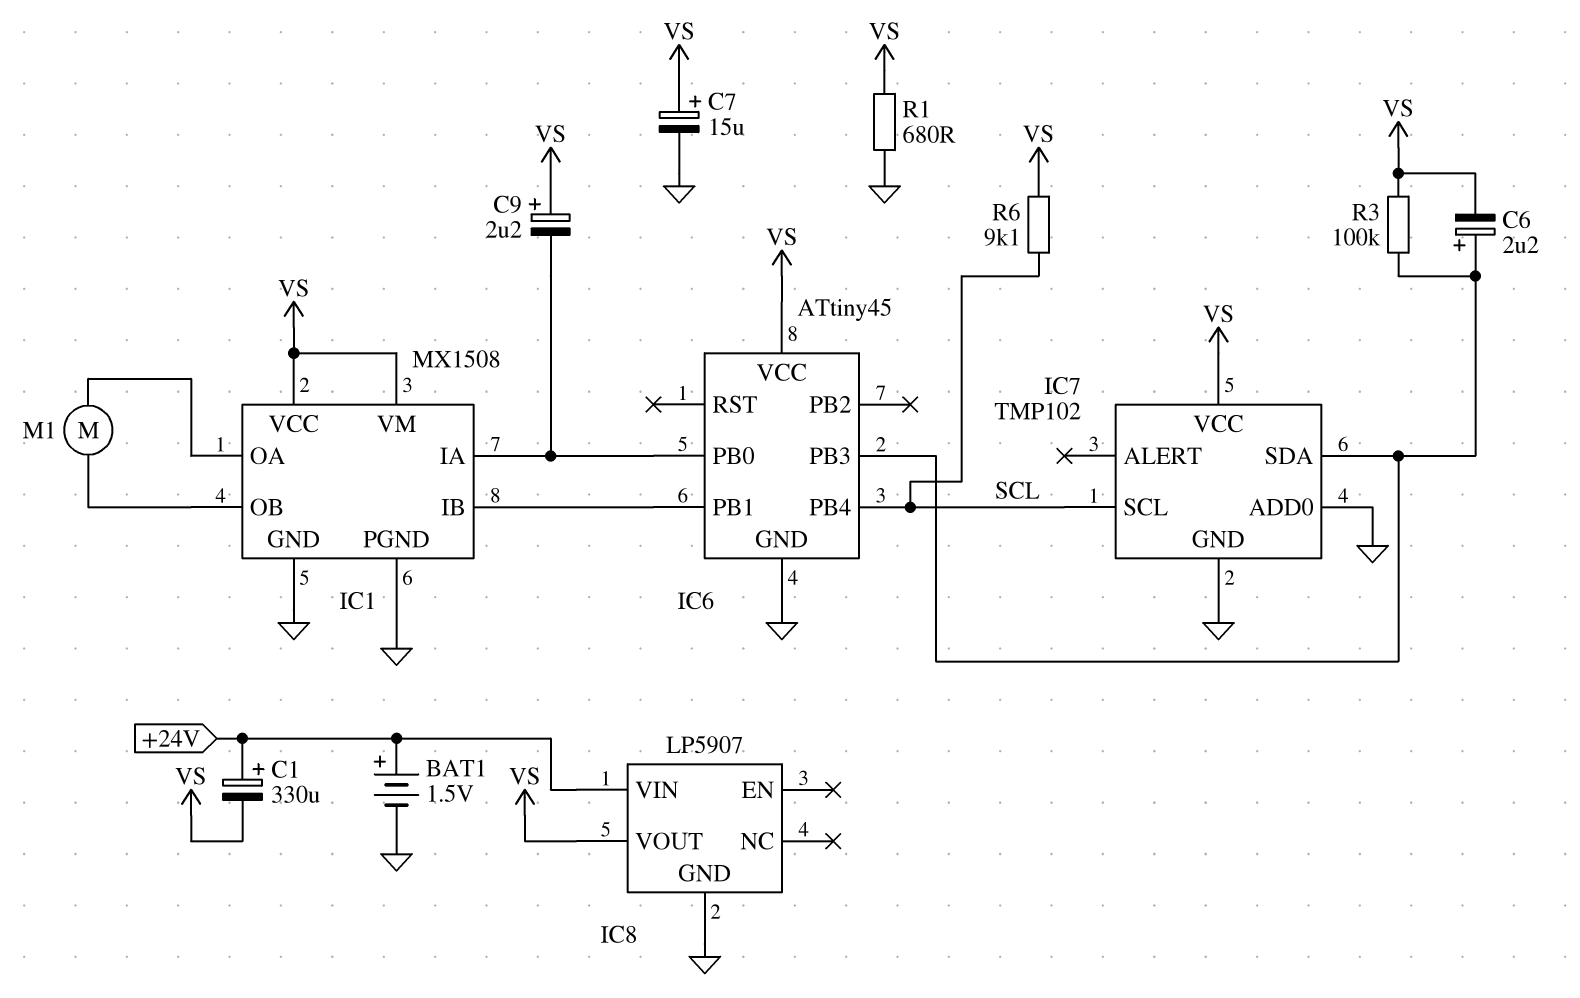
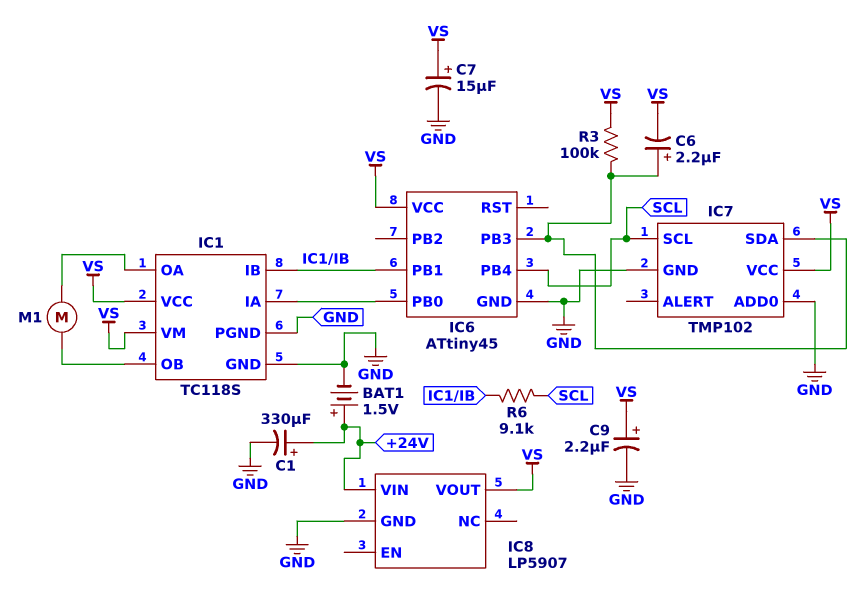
C1: 330uF (plus +24V, minus VS) -> 330uF (plus +24V, minus GND)
C9: 2.2uF (plus VS, minus IC1/IA) -> 2.2uF (plus VS, minus GND)
IC1: MX1508 -> TC118S
R1: 680 (GND, VS) -> none
R6: 9.1k (SCL, VS) -> 9.1k (IC1/IB, SCL)

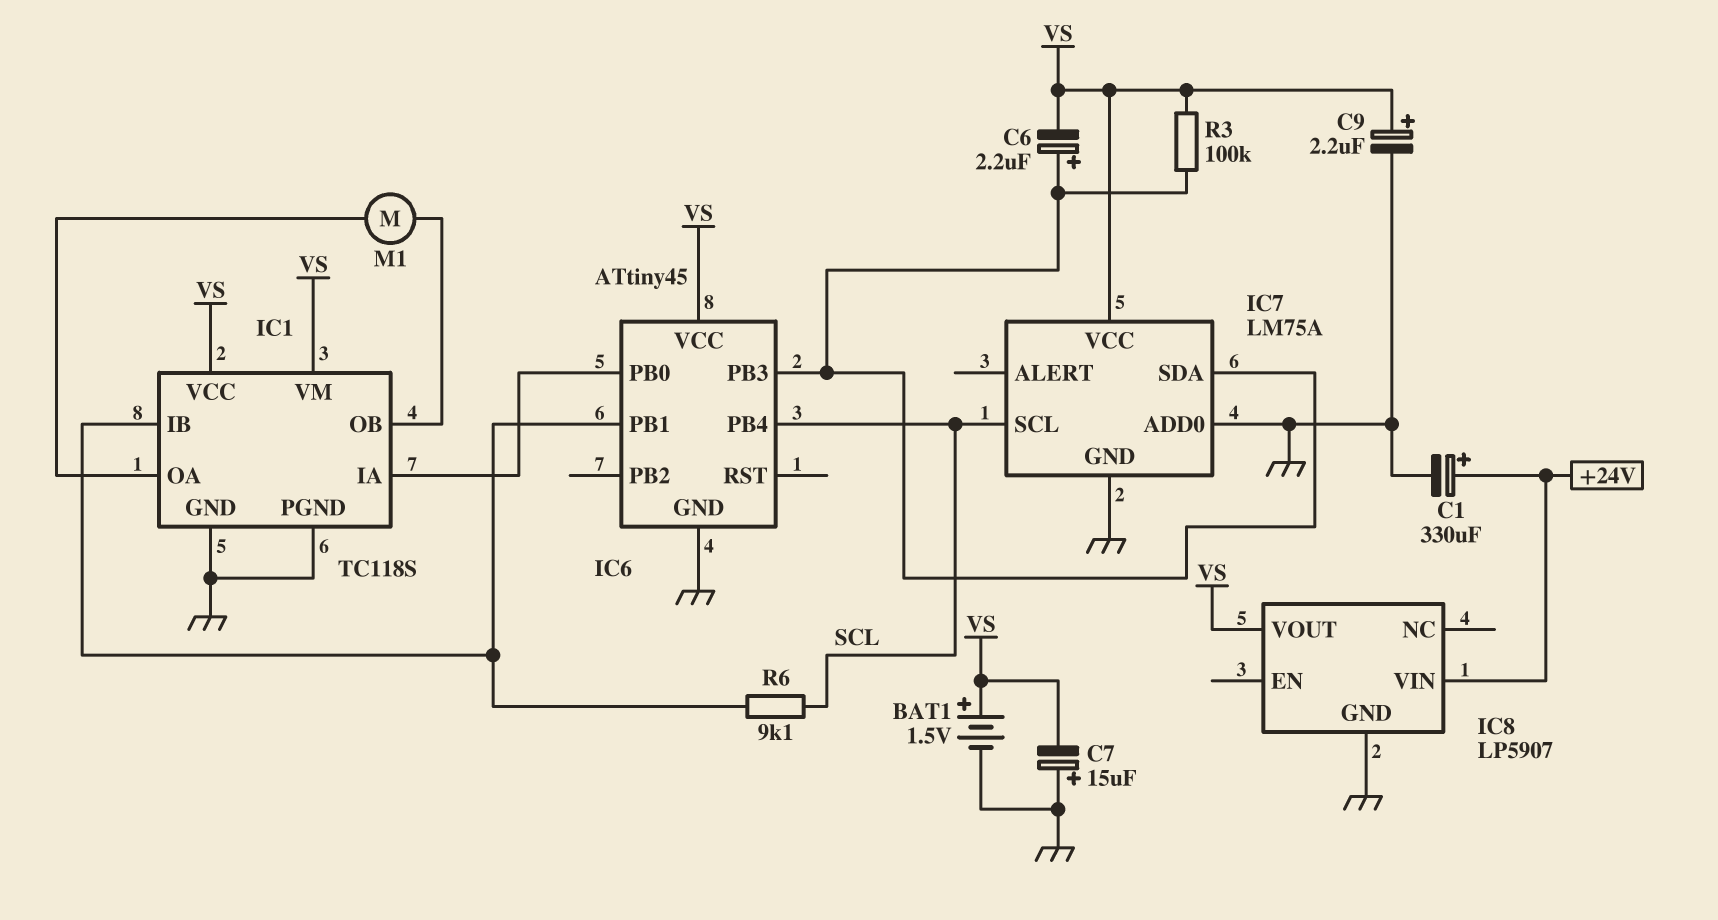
BAT1: 1.5V (plus +24V, minus GND) -> 1.5V (plus VS, minus GND)
C7: 15uF (plus VS, minus GND) -> 15uF (plus GND, minus VS)
IC7: TMP102 -> LM75A

